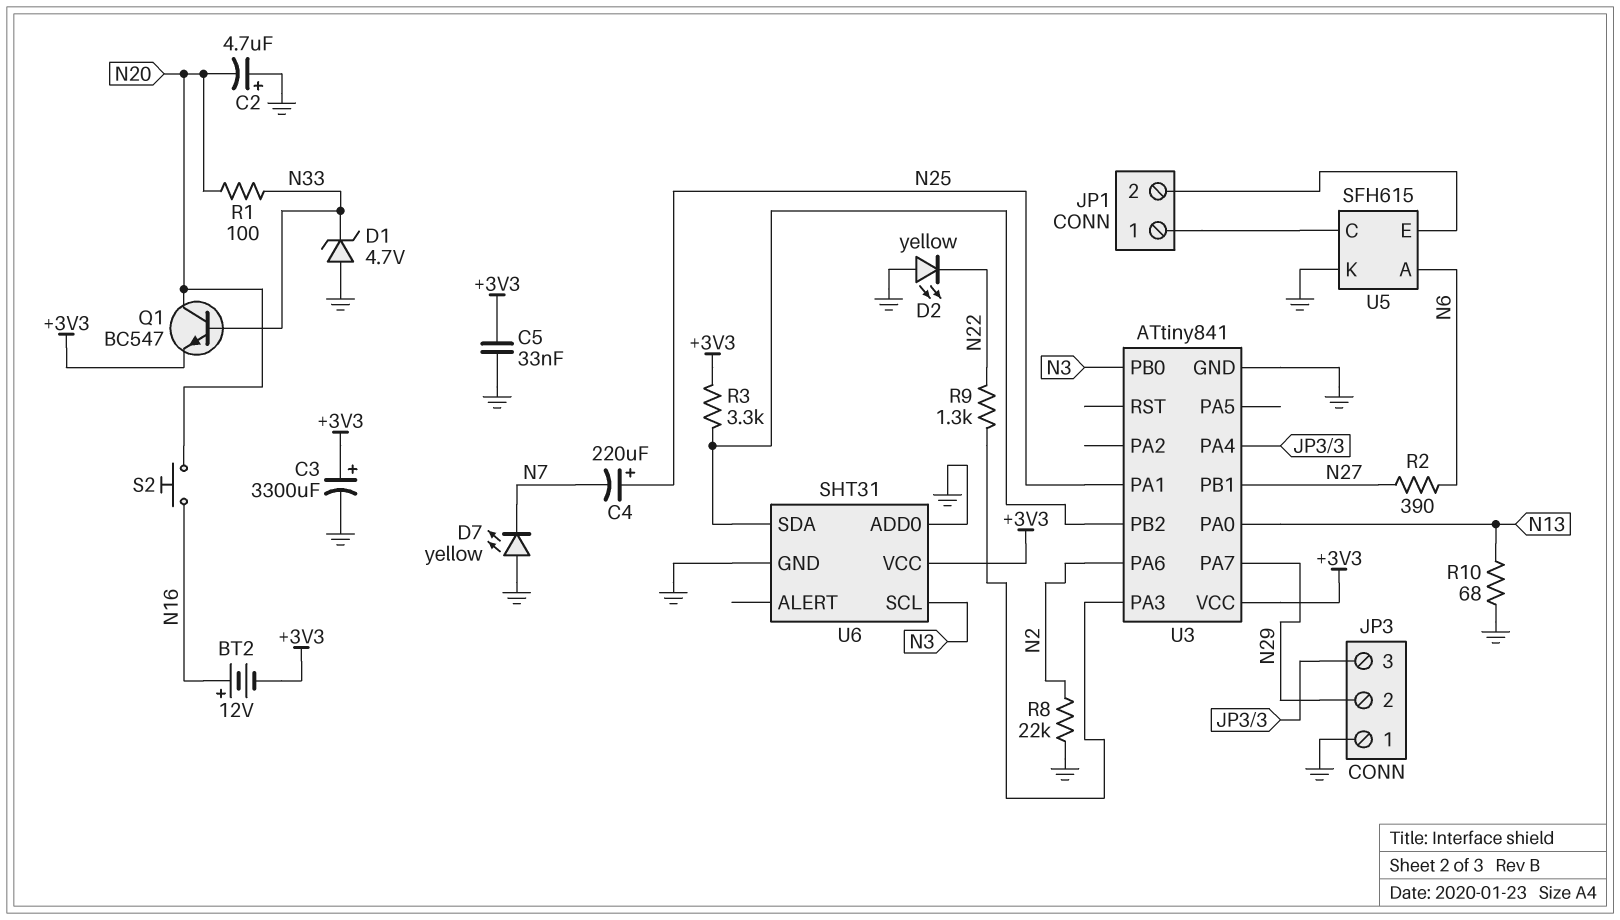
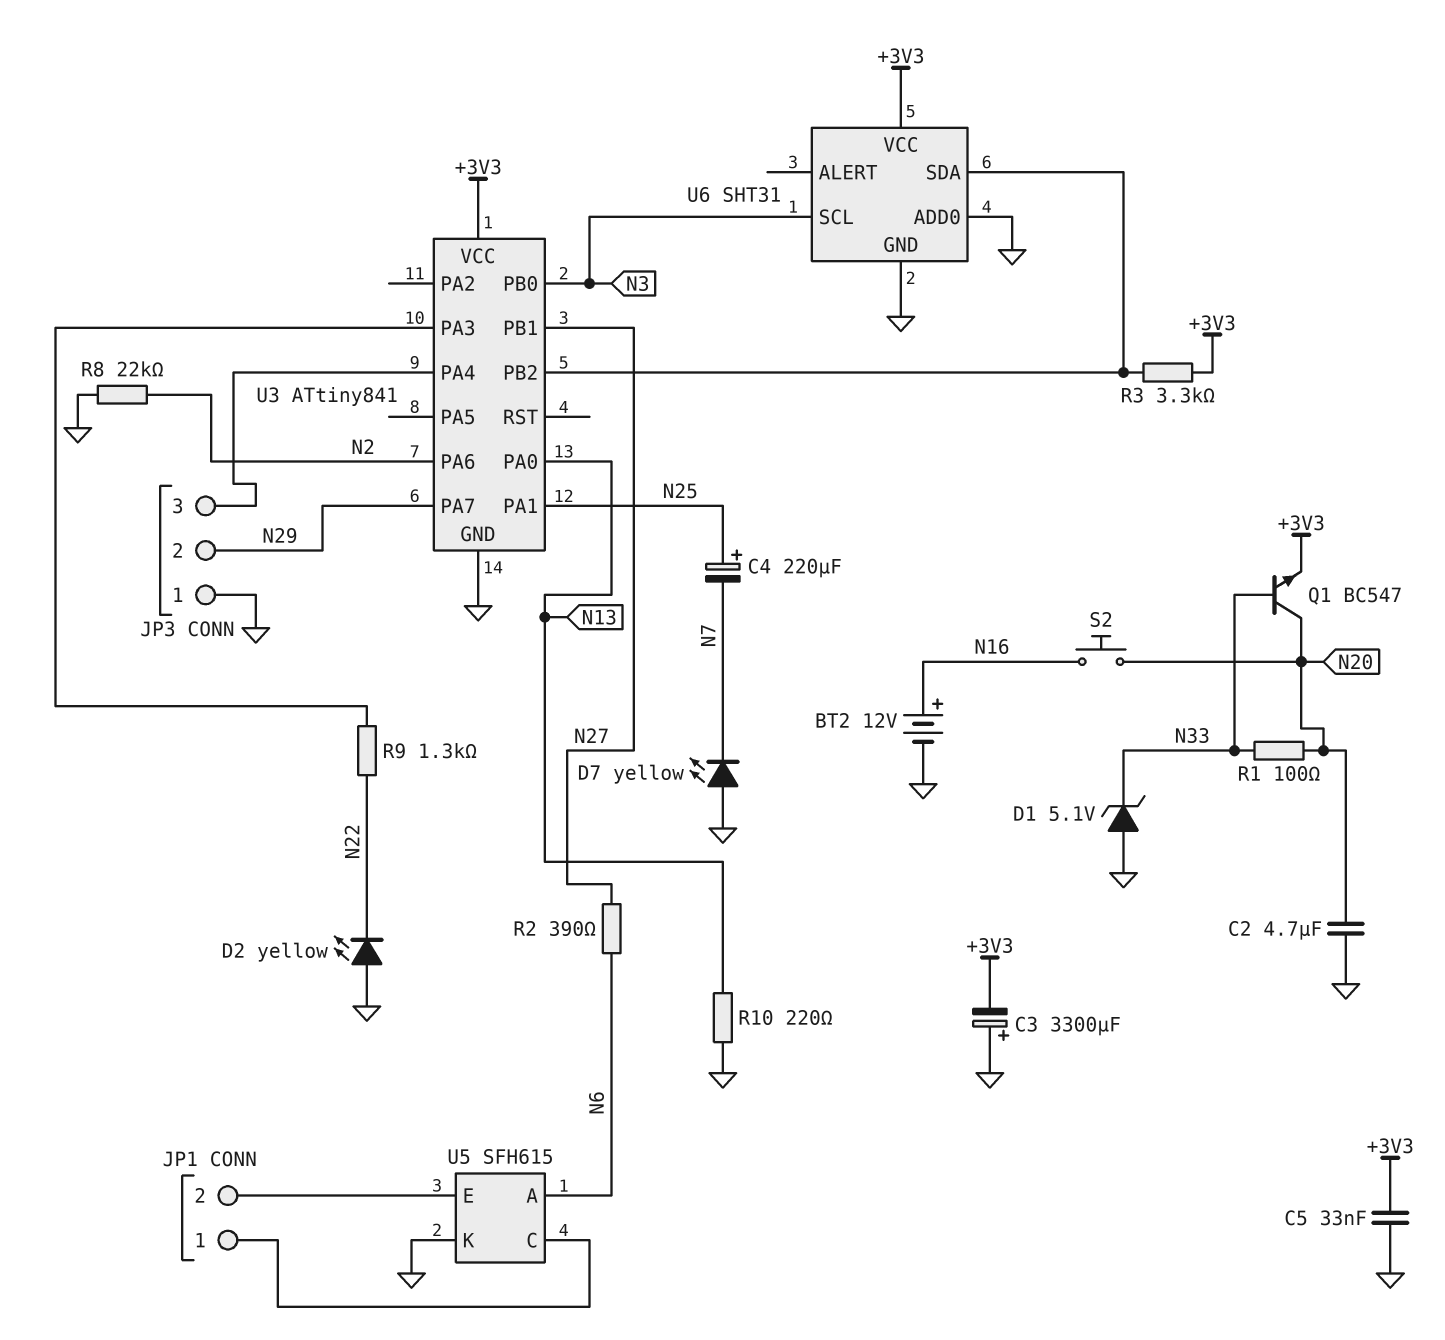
BT2: 12V (plus N16, minus +3V3) -> 12V (plus N16, minus GND)
C2: 4.7uF (plus GND, minus N20) -> 4.7uF (GND, N20)
C3: 3300uF (plus +3V3, minus GND) -> 3300uF (plus GND, minus +3V3)
D1: zener 4.7V (A GND, K N33) -> zener 5.1V (A GND, K N33)
R10: 68 (GND, N13) -> 220 (GND, N13)

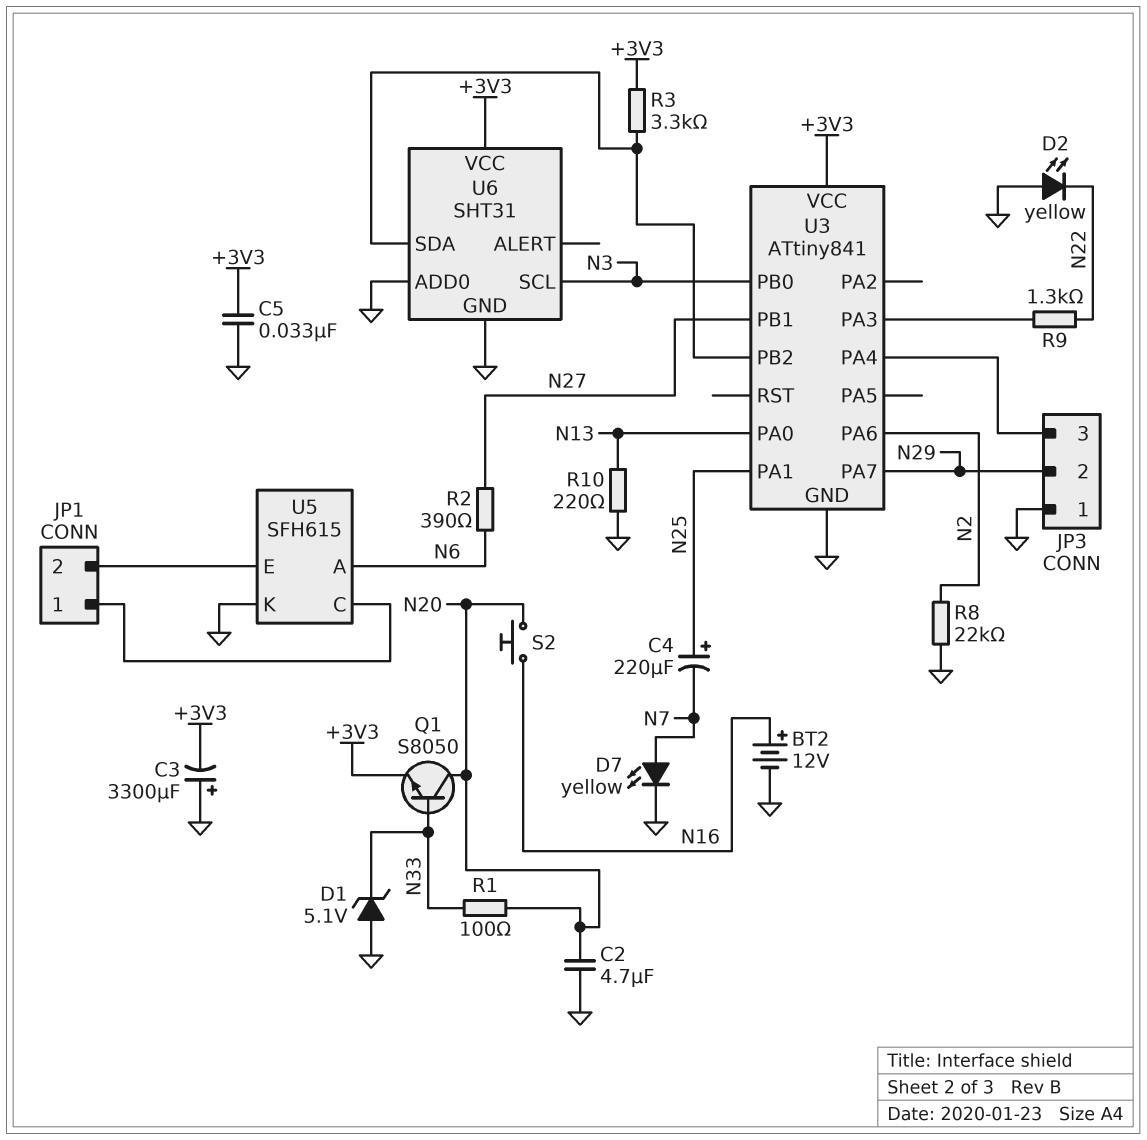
D7: LED yellow (A GND, K N7) -> LED yellow (A N7, K GND)
Q1: NPN BC547 (B N33, C N20, E +3V3) -> NPN S8050 (B N33, C N20, E +3V3)

